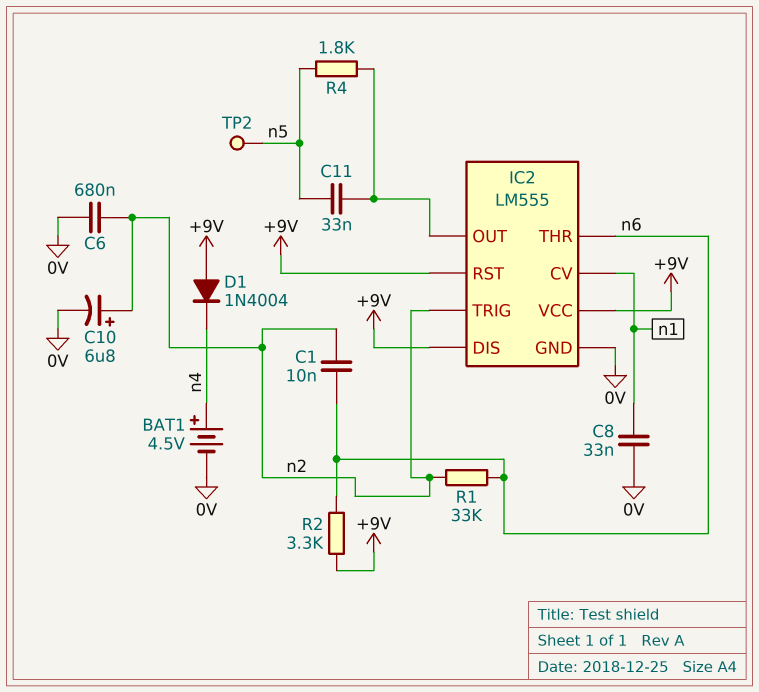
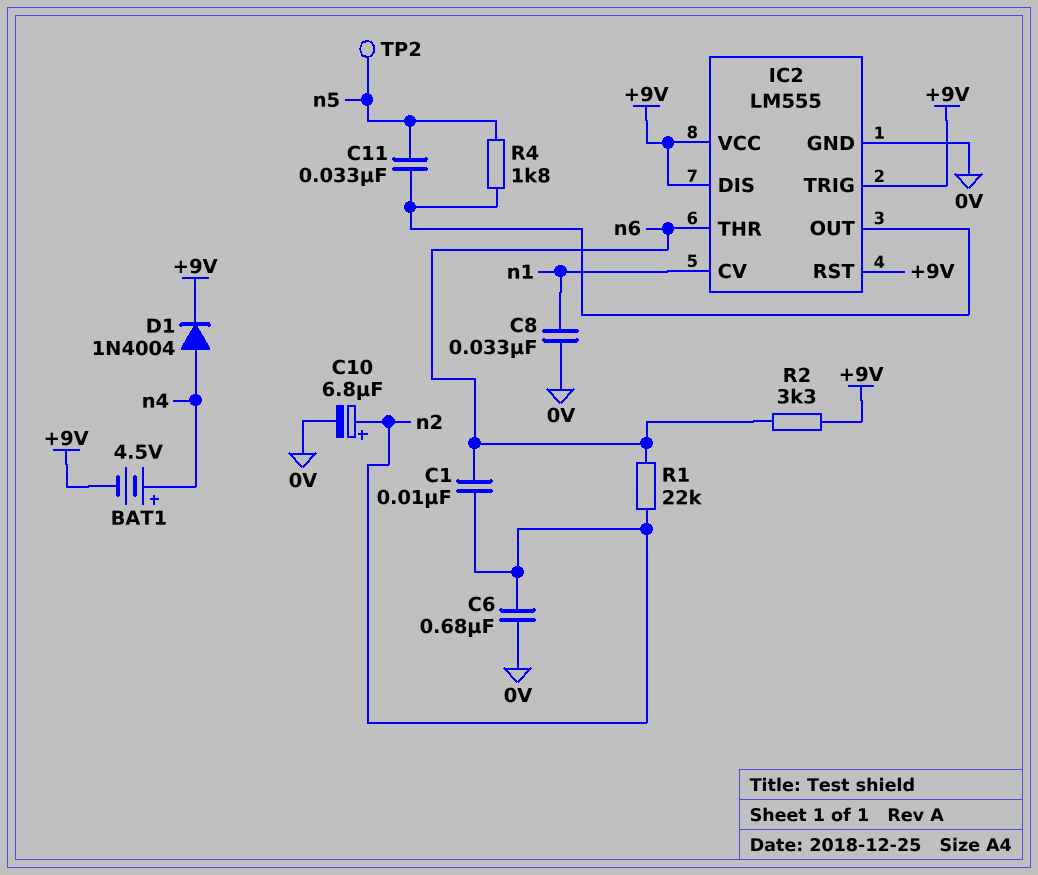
BAT1: 4.5V (plus n4, minus 0V) -> 4.5V (plus n4, minus +9V)
D1: diode 1N4004 (A +9V, K n4) -> diode 1N4004 (A n4, K +9V)
IC2 pin TRIG: n2 -> +9V
R1: 33k (n2, n6) -> 22k (n2, n6)

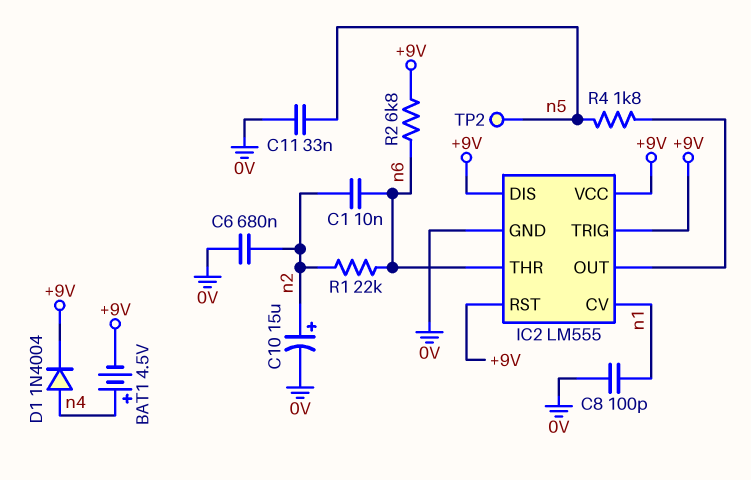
C8: 33nF (0V, n1) -> 100pF (0V, n1)
C10: 6.8uF (plus n2, minus 0V) -> 15uF (plus n2, minus 0V)
C11: 33nF (IC2/OUT, n5) -> 33nF (0V, n5)
R2: 3.3k (+9V, n6) -> 6.8k (+9V, n6)

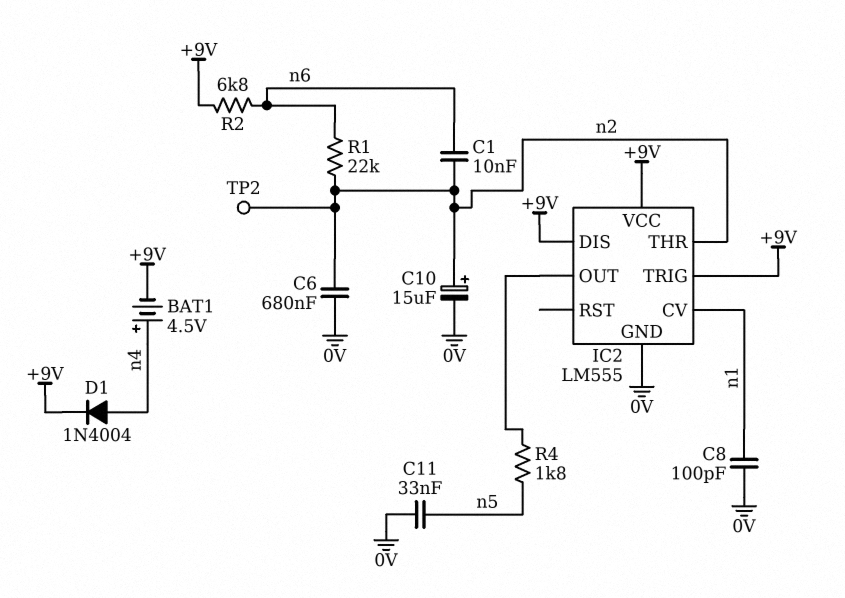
IC2 pin RST: +9V -> none
IC2 pin THR: n6 -> n2
TP2: test point (n5) -> test point (n2)

